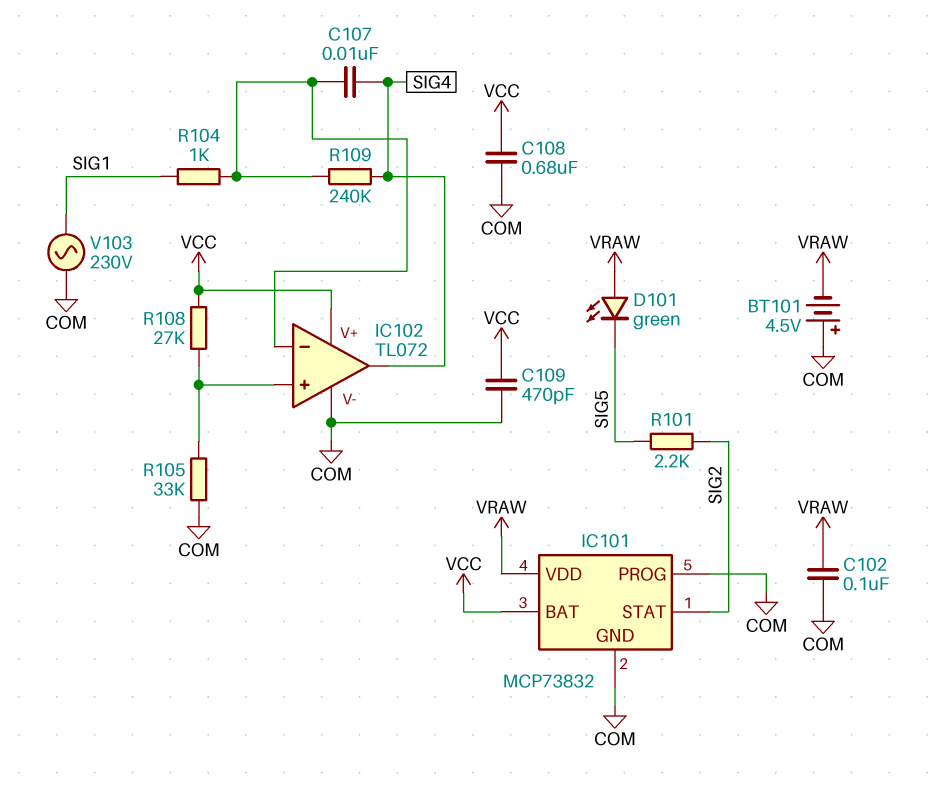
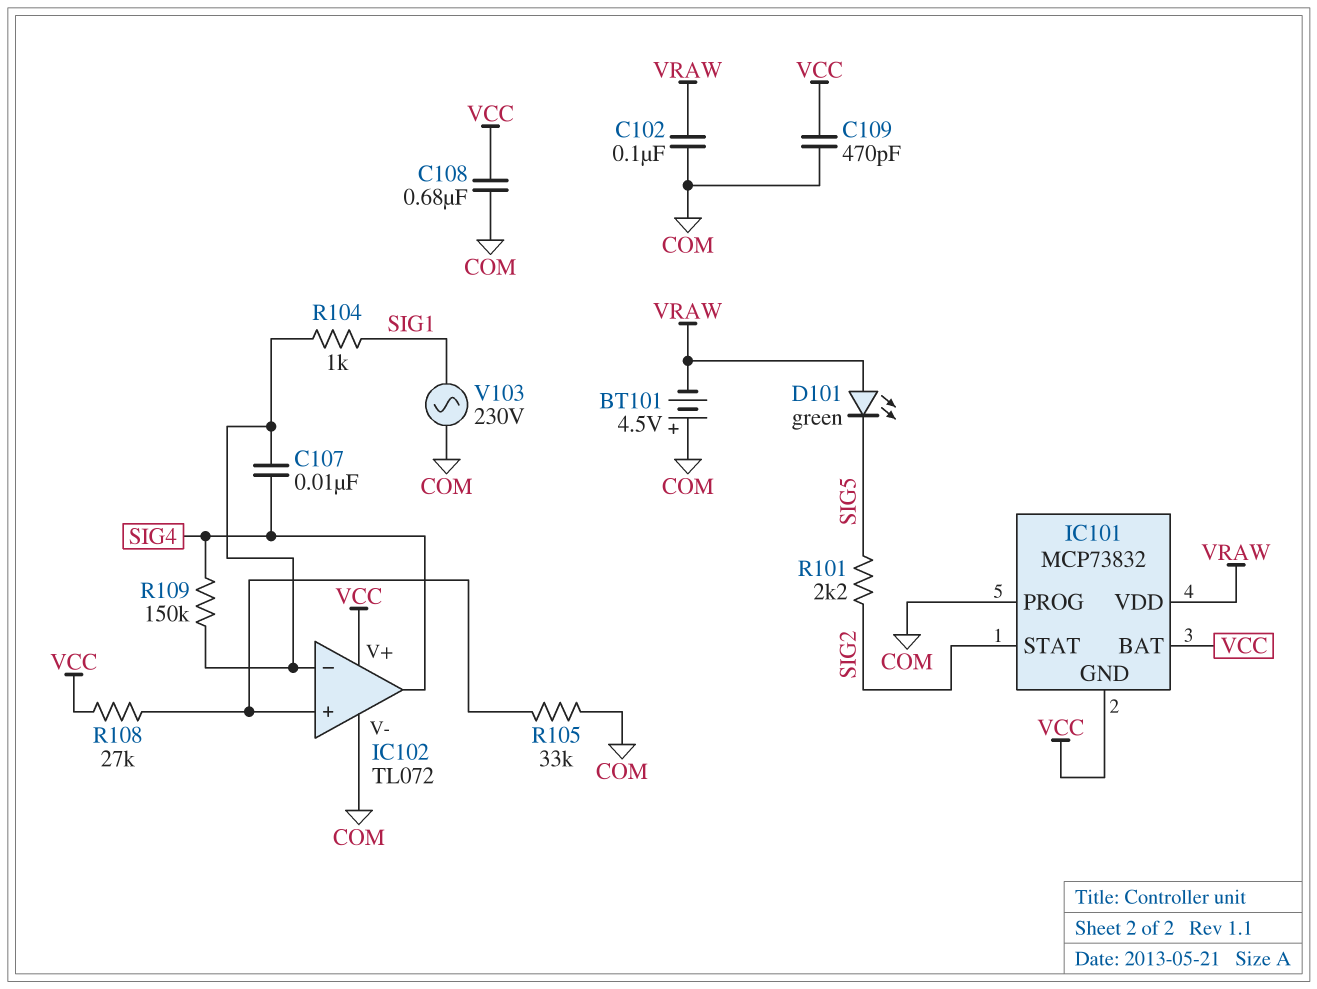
IC101 pin GND: COM -> VCC
R109: 240k (IC102/in-, SIG4) -> 150k (IC102/in-, SIG4)

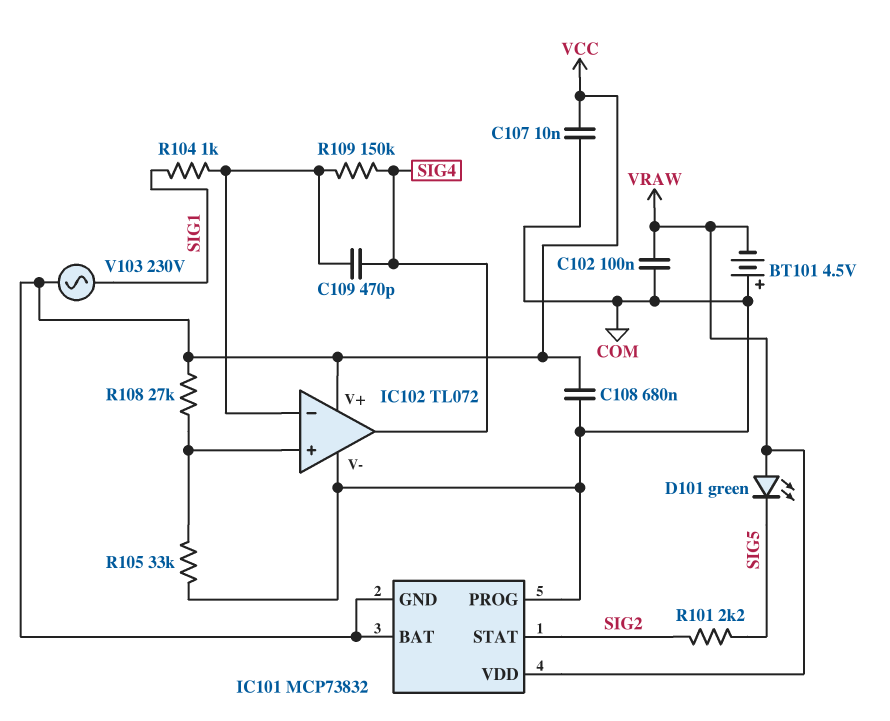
C107: 10nF (IC102/in-, SIG4) -> 10nF (COM, VCC)
C109: 470pF (COM, VCC) -> 470pF (IC102/in-, SIG4)
V103: AC 230V (COM, SIG1) -> AC 230V (SIG1, VCC)

